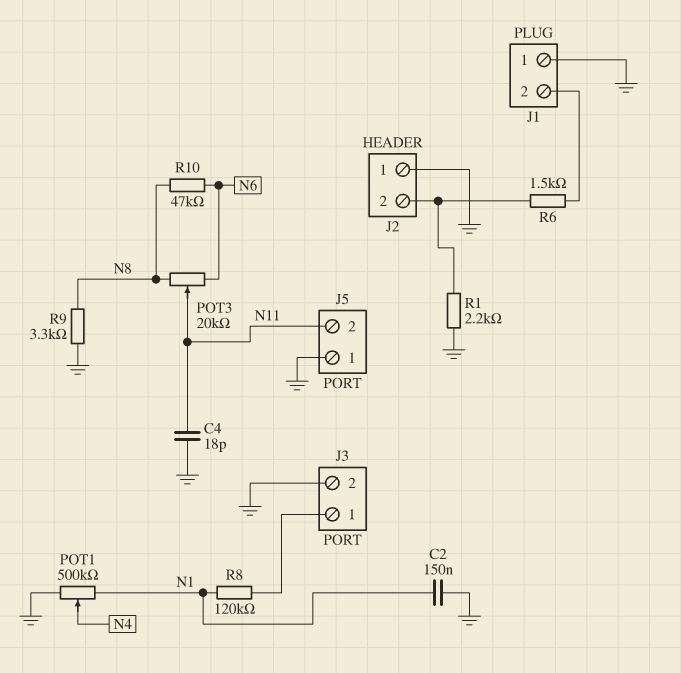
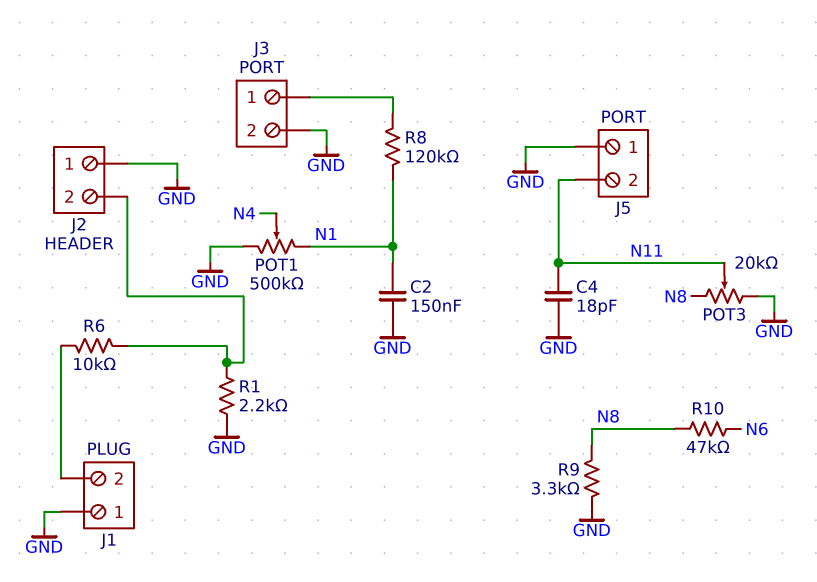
POT3: 20k (N6, N8, wiper N11) -> 20k (GND, N8, wiper N11)
R6: 1.5k (J1/2, J2/2) -> 10k (J1/2, J2/2)

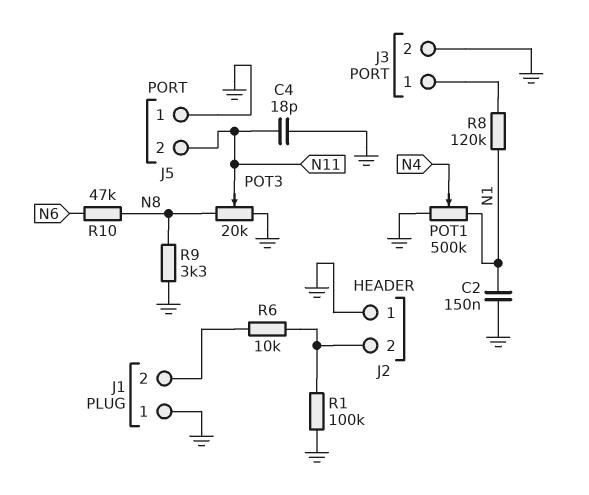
R1: 2.2k (GND, J2/2) -> 100k (GND, J2/2)

